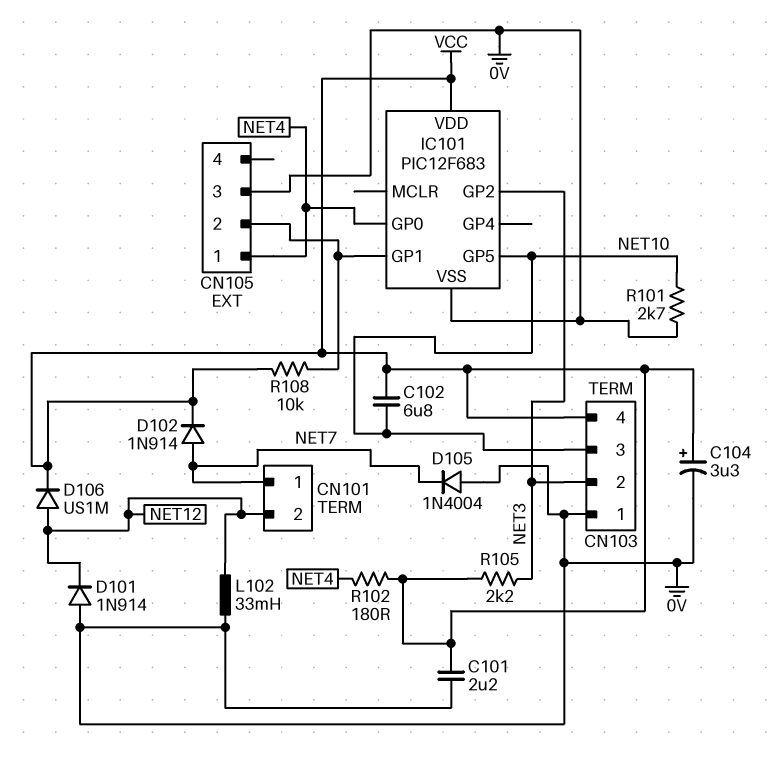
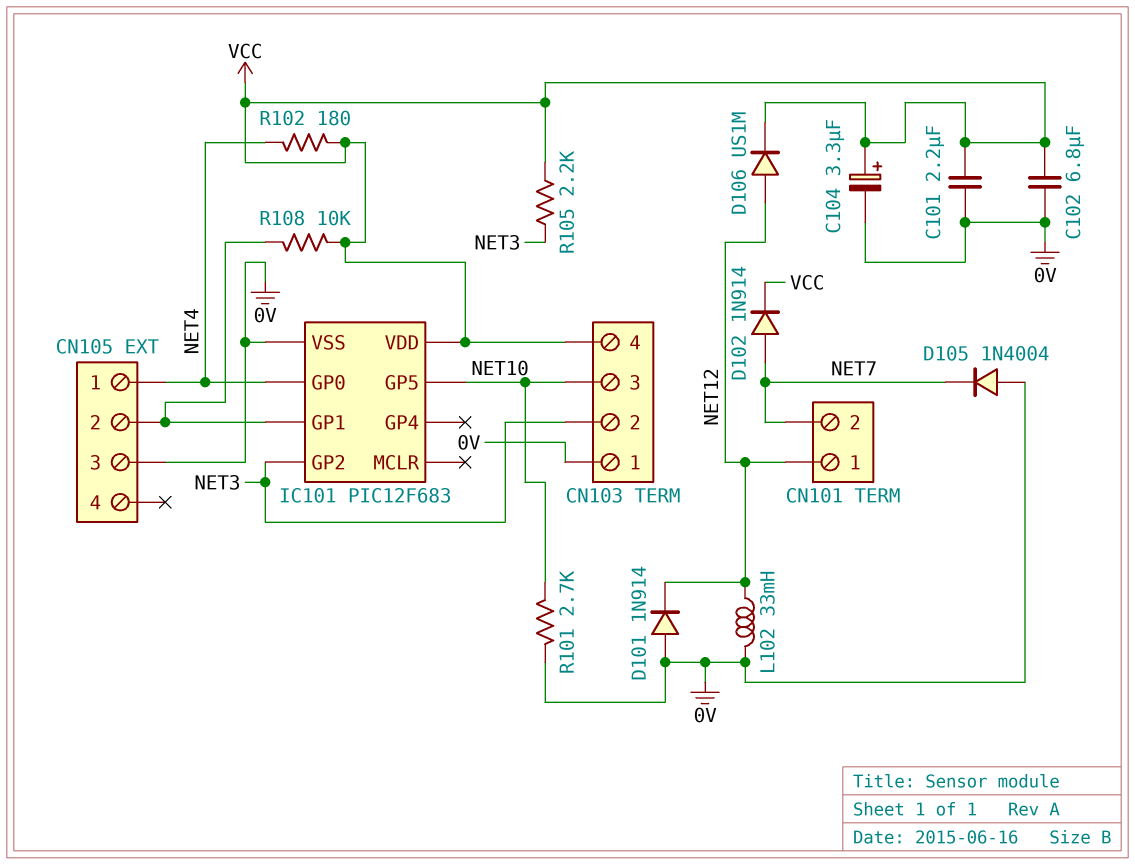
C102: 6.8uF (NET10, VCC) -> 6.8uF (0V, VCC)
CN101 pin 1: NET7 -> NET12
CN101 pin 2: NET12 -> NET7

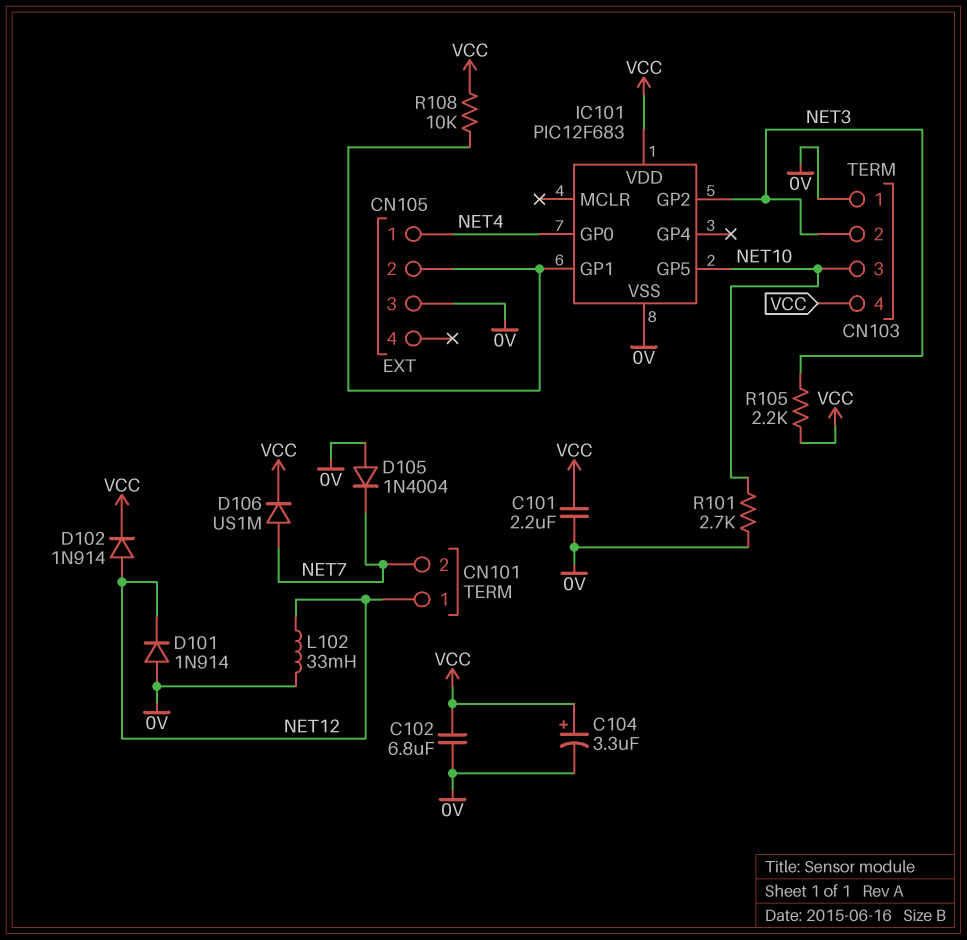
D102: diode 1N914 (A NET7, K VCC) -> diode 1N914 (A NET12, K VCC)
D106: diode US1M (A NET12, K VCC) -> diode US1M (A NET7, K VCC)
R102: 180 (NET4, VCC) -> none

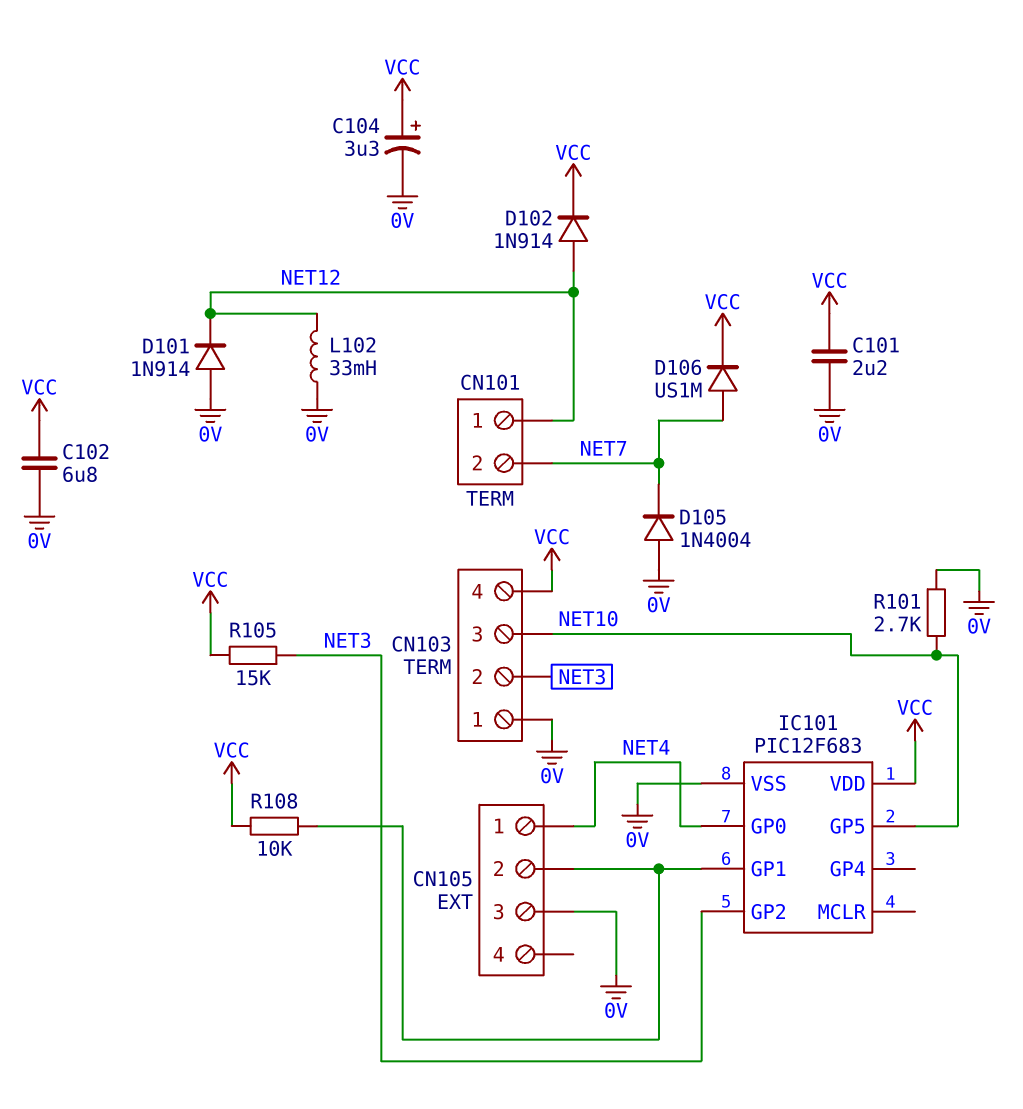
R105: 2.2k (NET3, VCC) -> 15k (NET3, VCC)

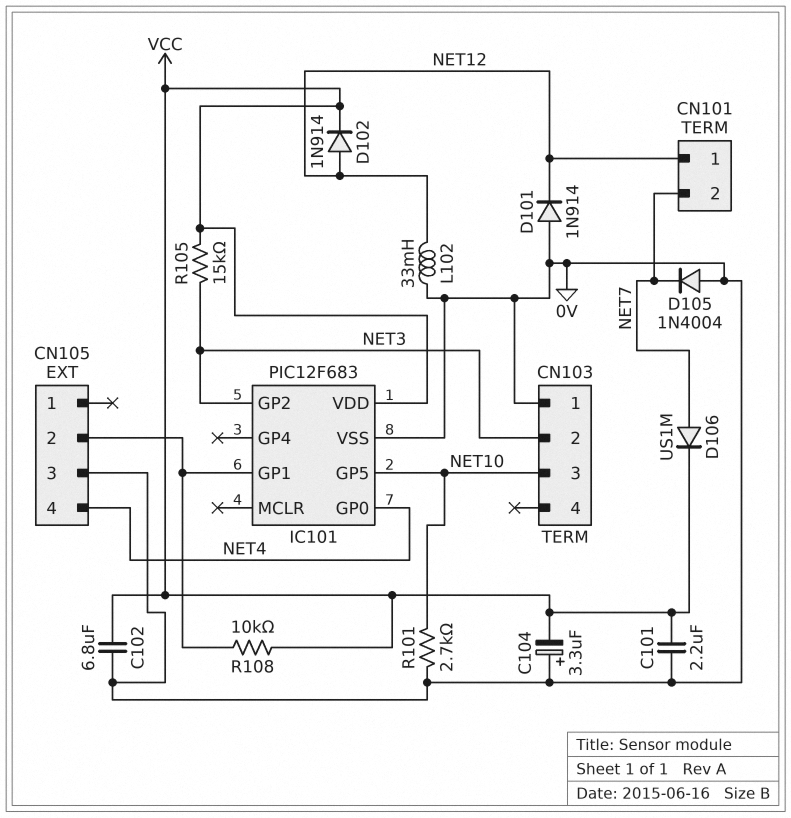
C104: 3.3uF (plus VCC, minus 0V) -> 3.3uF (plus 0V, minus VCC)
CN103 pin 4: VCC -> none
CN105 pin 1: NET4 -> none
CN105 pin 4: none -> NET4

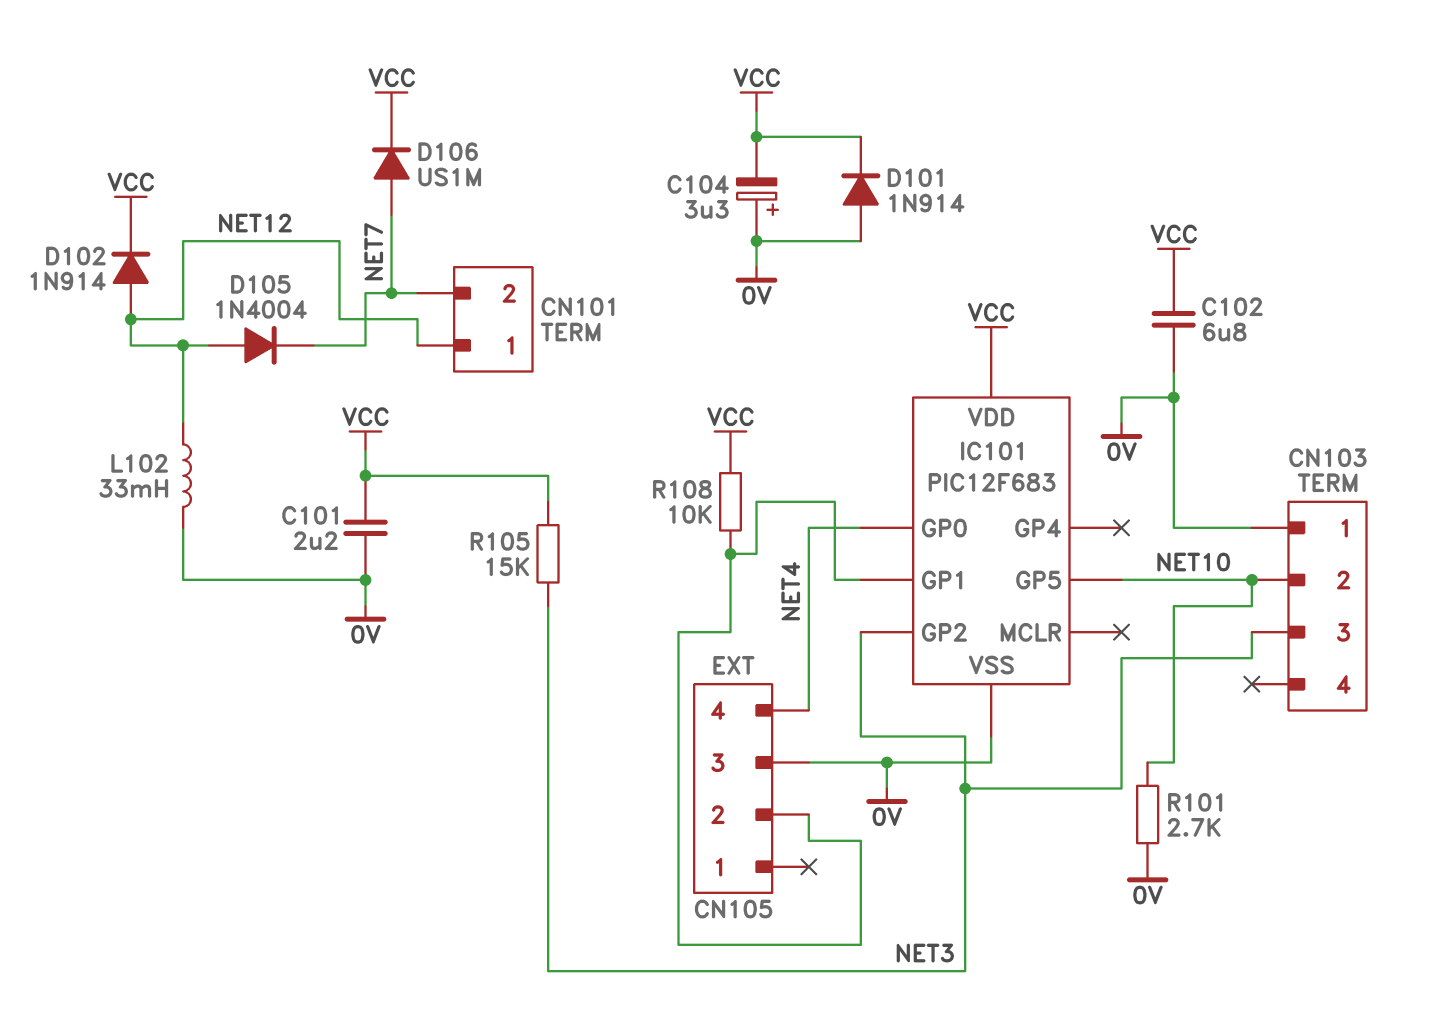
CN103 pin 2: NET3 -> NET10
CN103 pin 3: NET10 -> NET3
D101: diode 1N914 (A 0V, K NET12) -> diode 1N914 (A 0V, K VCC)
D105: diode 1N4004 (A 0V, K NET7) -> diode 1N4004 (A NET12, K NET7)

